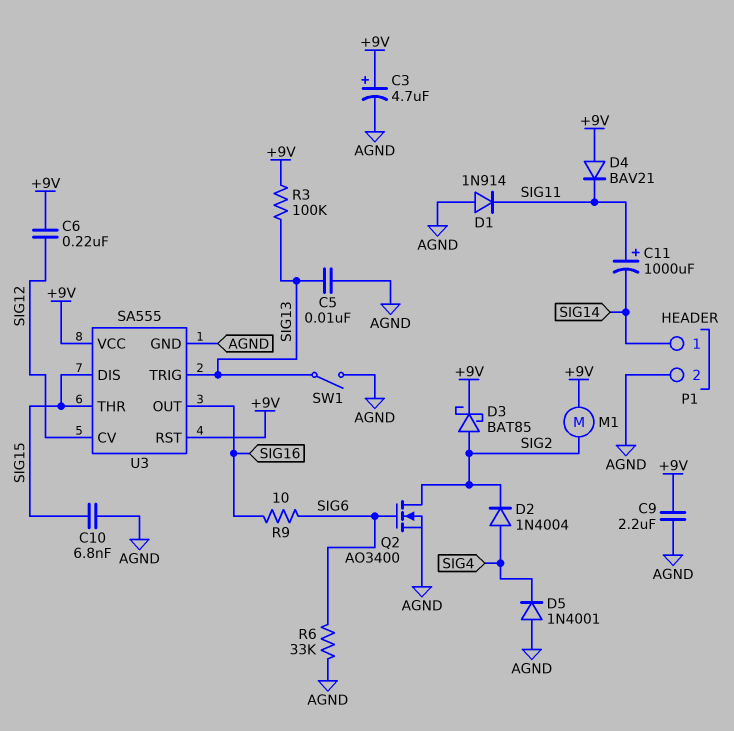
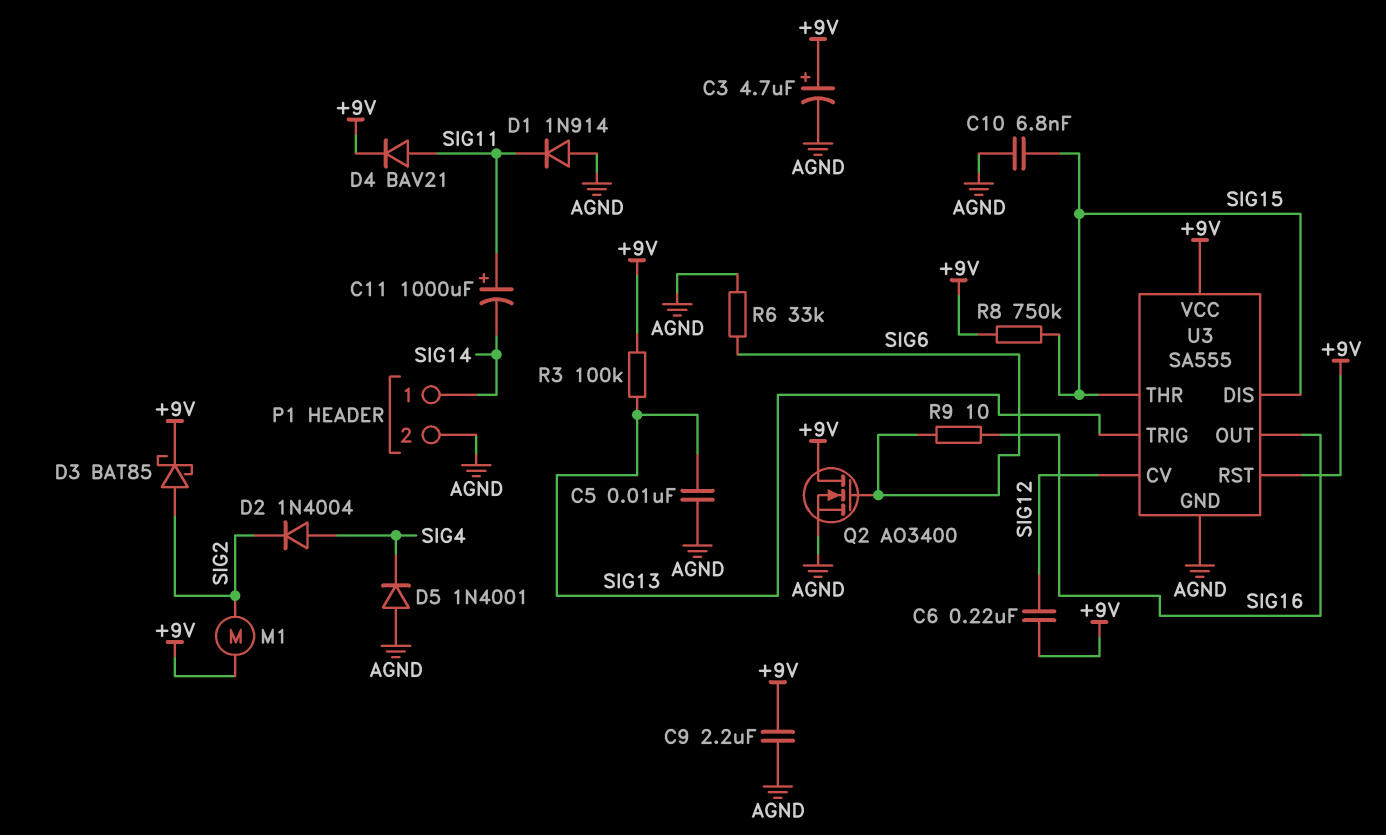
D4: diode BAV21 (A +9V, K SIG11) -> diode BAV21 (A SIG11, K +9V)
Q2: NMOS AO3400 (G SIG6, D SIG2, S AGND) -> NMOS AO3400 (G SIG6, D +9V, S AGND)
R8: none -> 750k (+9V, SIG15)
SW1: switch (AGND, SIG13) -> none

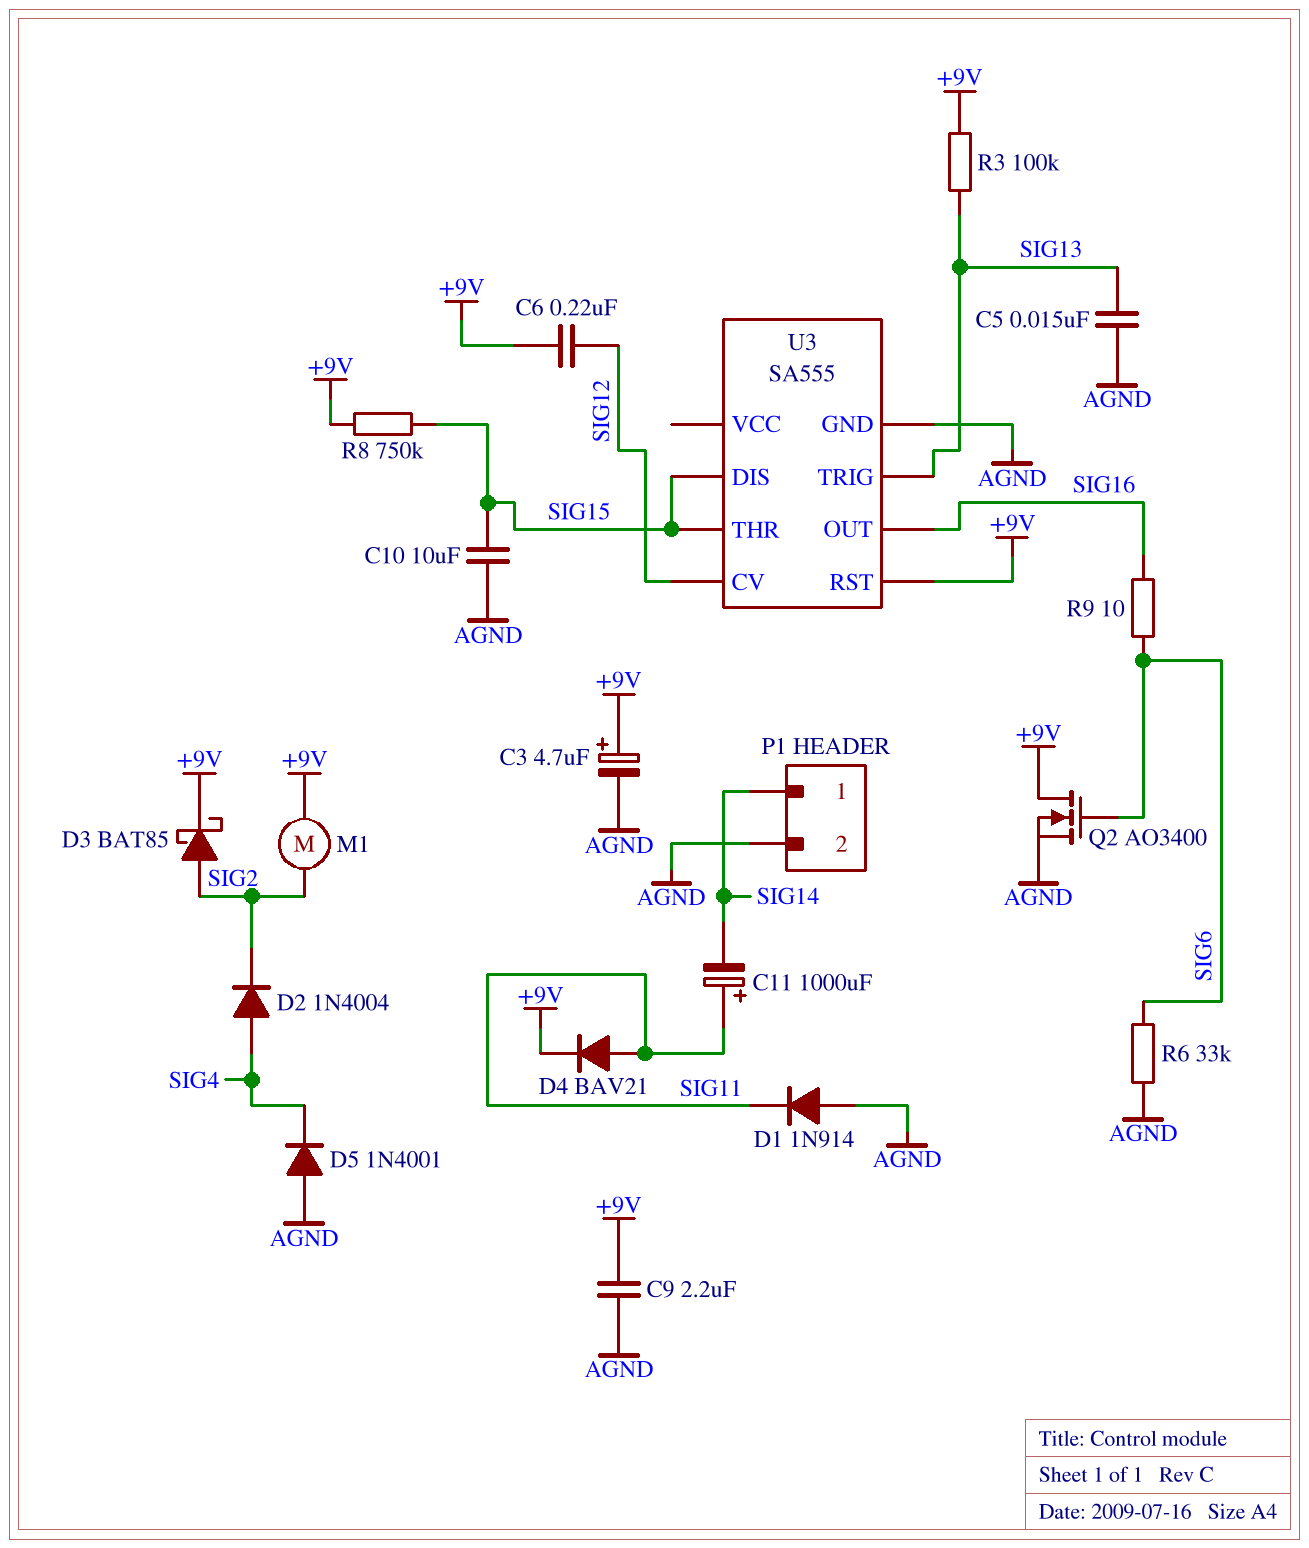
C5: 10nF (AGND, SIG13) -> 15nF (AGND, SIG13)
C10: 6.8nF (AGND, SIG15) -> 10uF (AGND, SIG15)
U3 pin VCC: +9V -> none

